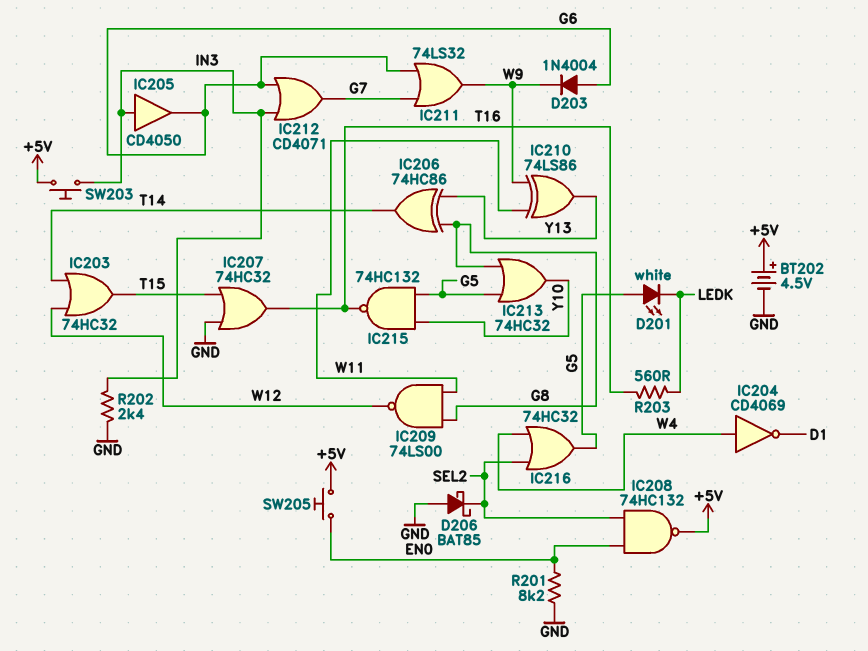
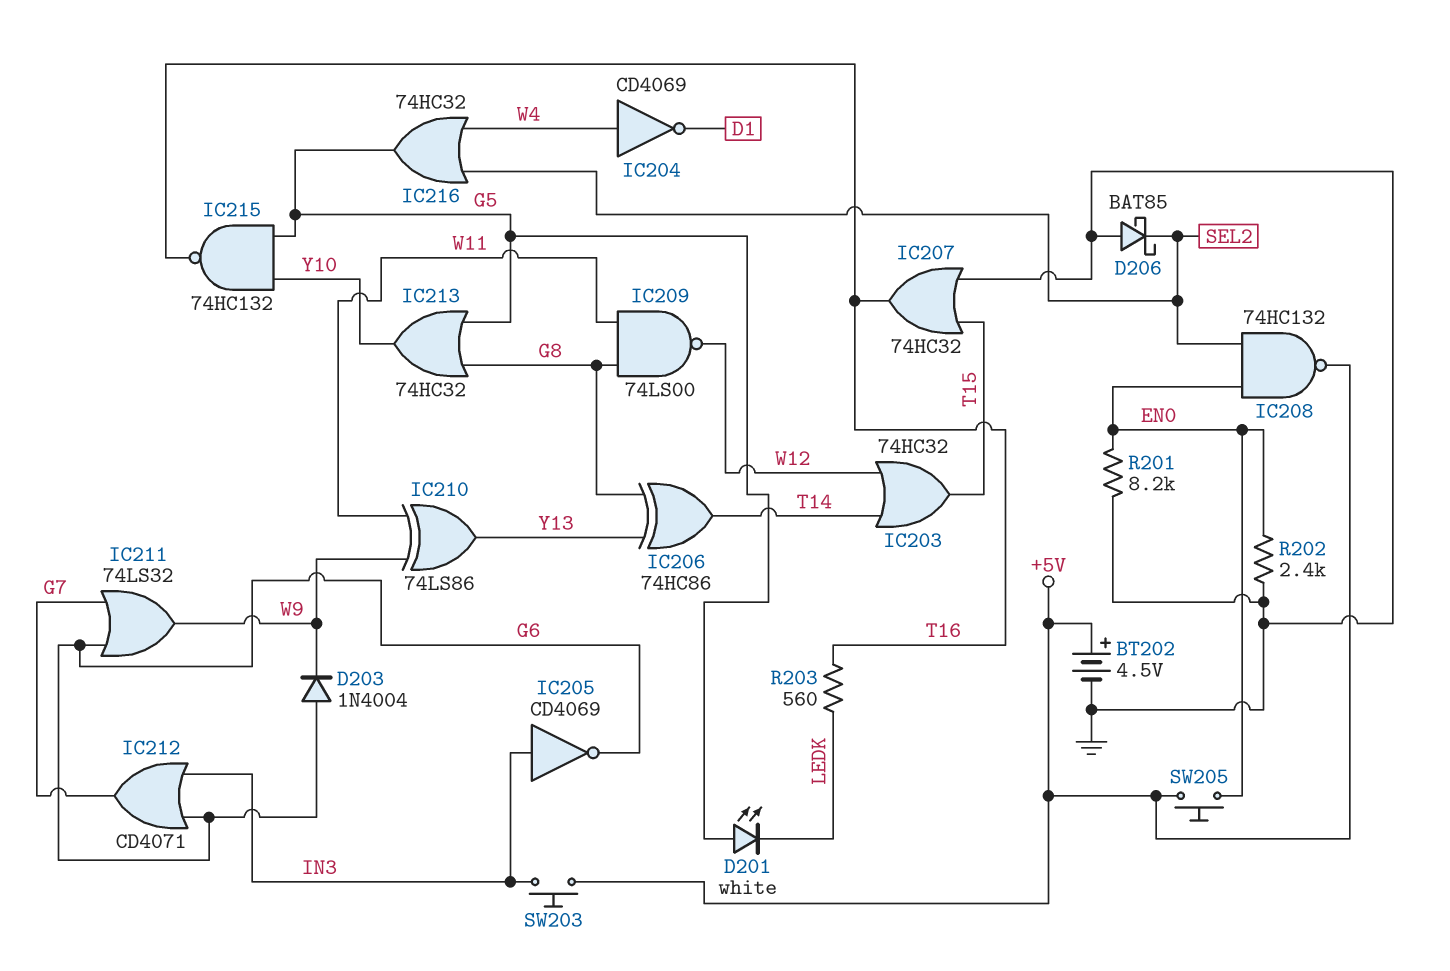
IC205: buffer CD4050 (in IN3, out G6) -> NOT CD4069 (in IN3, out G6)
R202: 2.4k (GND, IN3) -> 2.4k (EN0, GND)

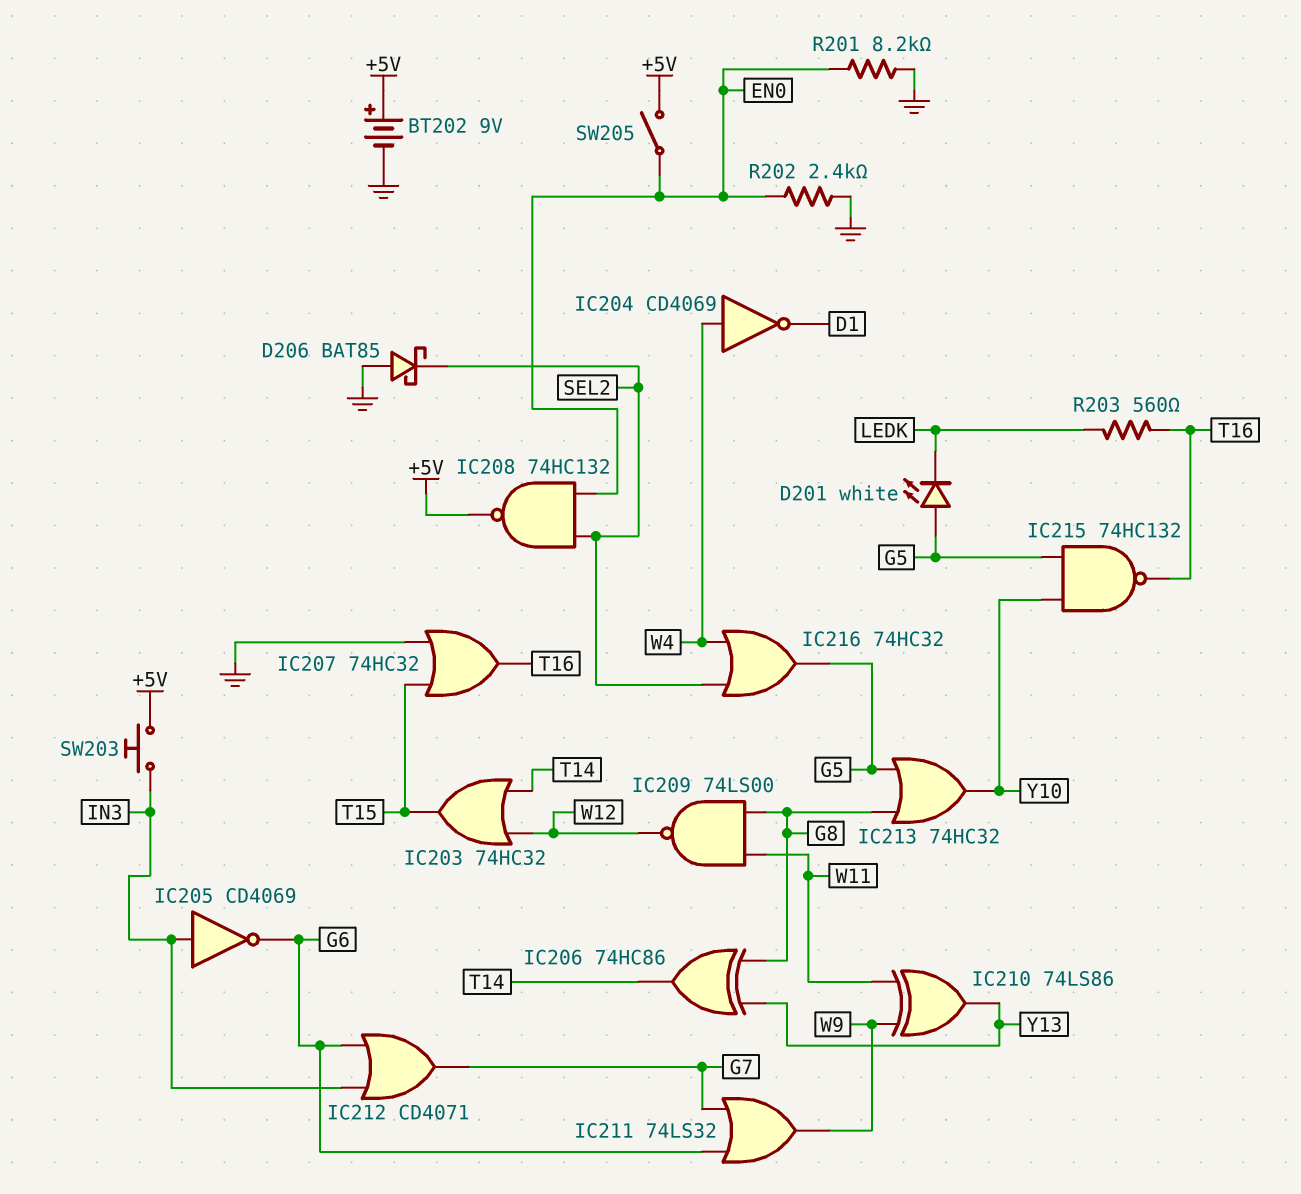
BT202: 4.5V (plus +5V, minus GND) -> 9V (plus +5V, minus GND)
D203: diode 1N4004 (A G6, K W9) -> none
SW205: button (+5V, EN0) -> switch (+5V, EN0)

